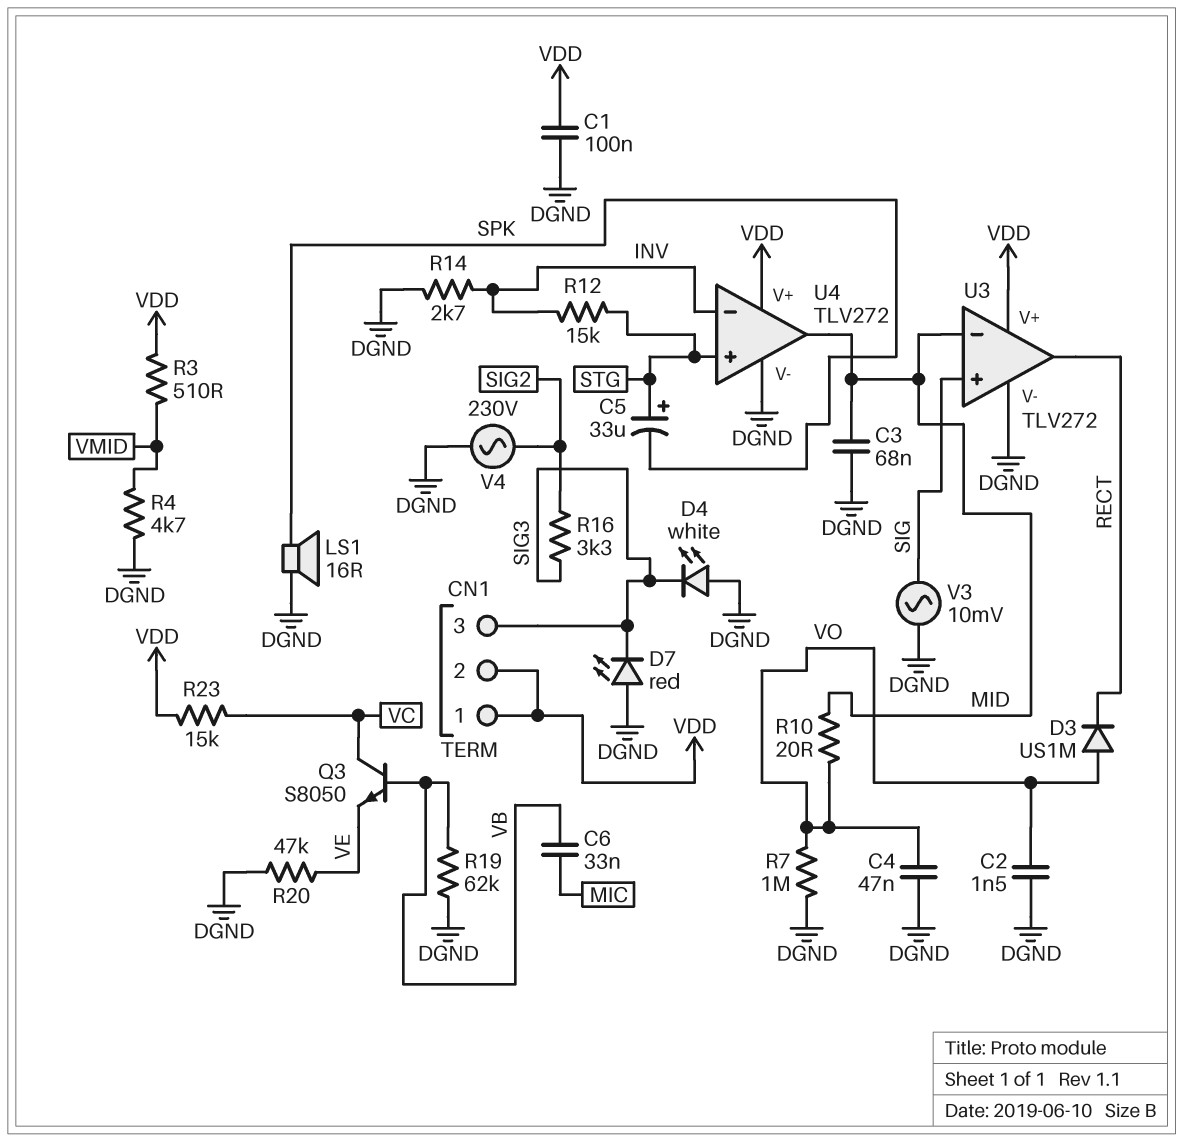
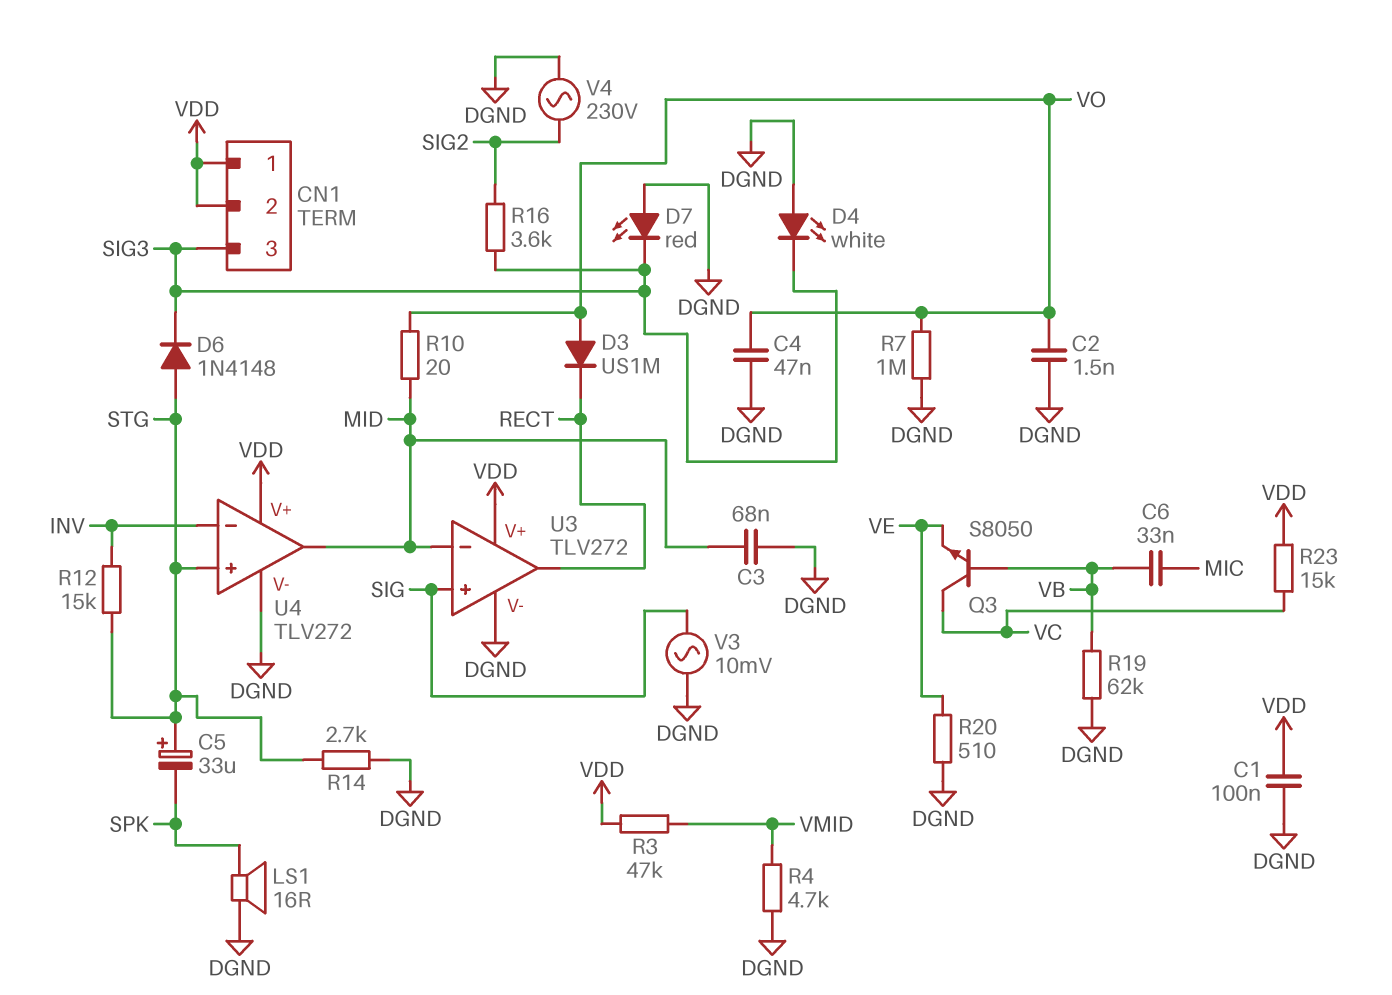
D6: none -> diode 1N4148 (A STG, K SIG3)
R3: 510 (VDD, VMID) -> 47k (VDD, VMID)
R14: 2.7k (DGND, INV) -> 2.7k (DGND, STG)
R16: 3.3k (SIG2, SIG3) -> 3.6k (SIG2, SIG3)
R20: 47k (DGND, VE) -> 510 (DGND, VE)

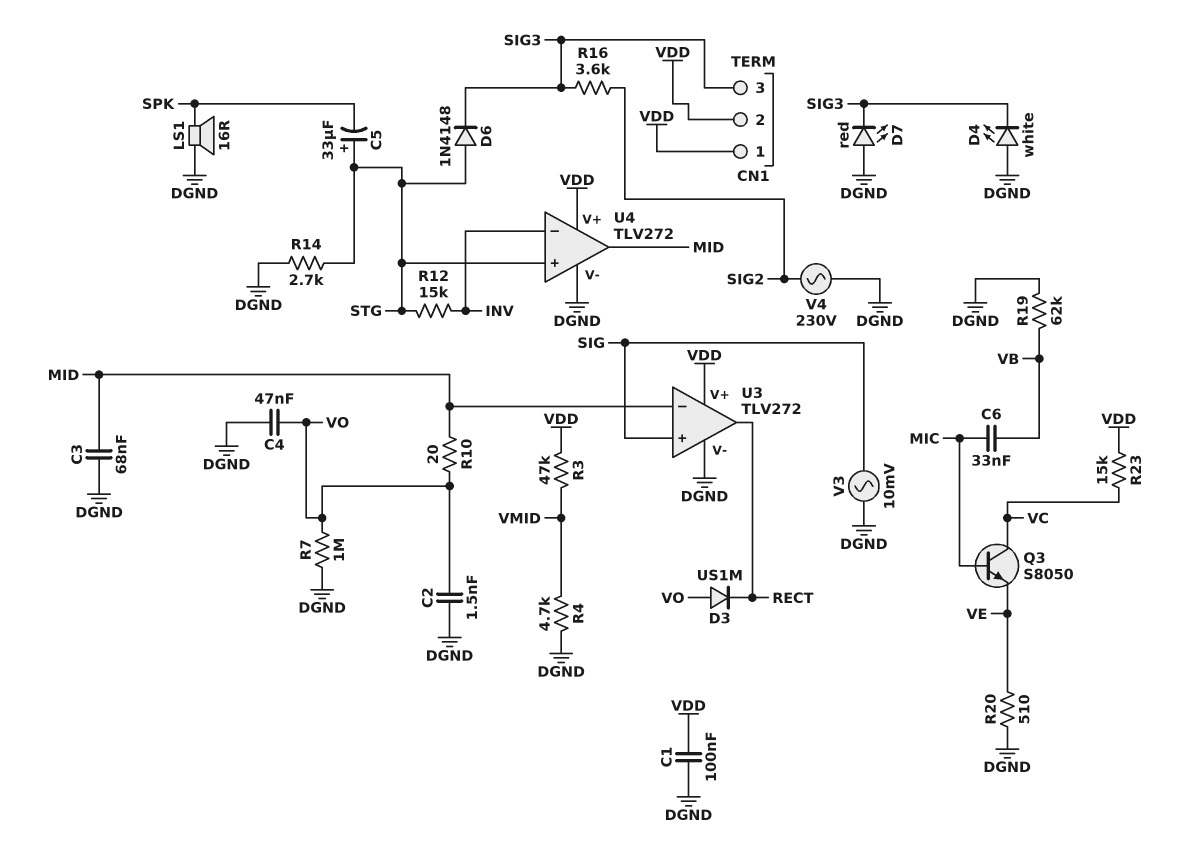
Q3: NPN S8050 (B VB, C VC, E VE) -> NPN S8050 (B MIC, C VC, E VE)

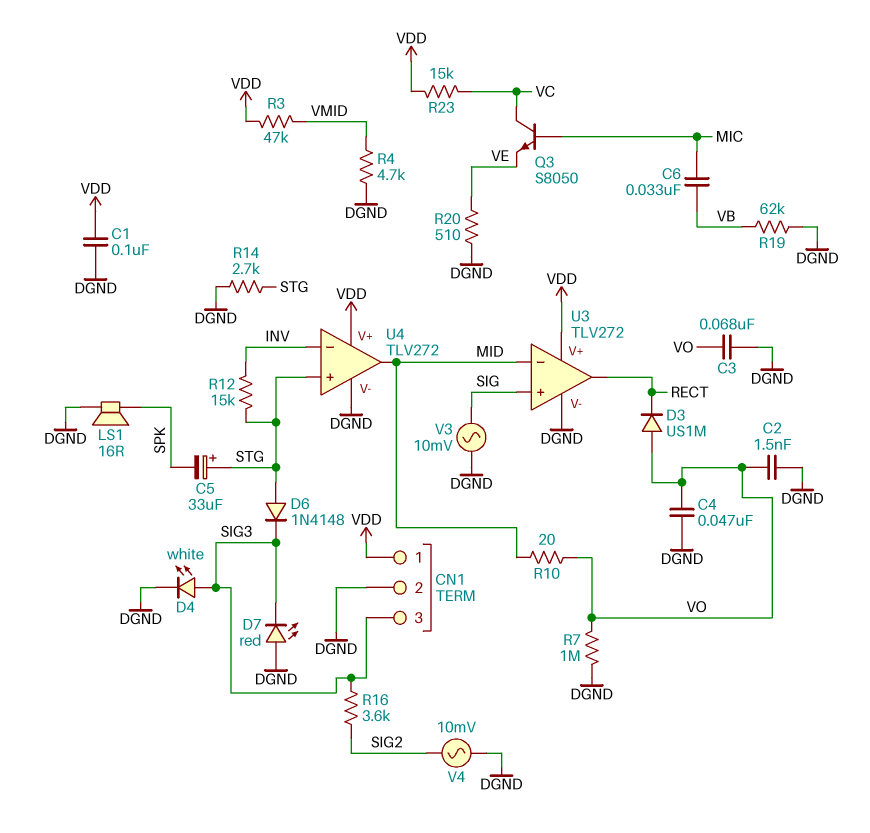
C3: 68nF (DGND, MID) -> 68nF (DGND, VO)
CN1 pin 2: VDD -> DGND
D4: LED white (A DGND, K SIG3) -> LED white (A SIG3, K DGND)
V4: AC 230V (DGND, SIG2) -> AC 10mV (DGND, SIG2)

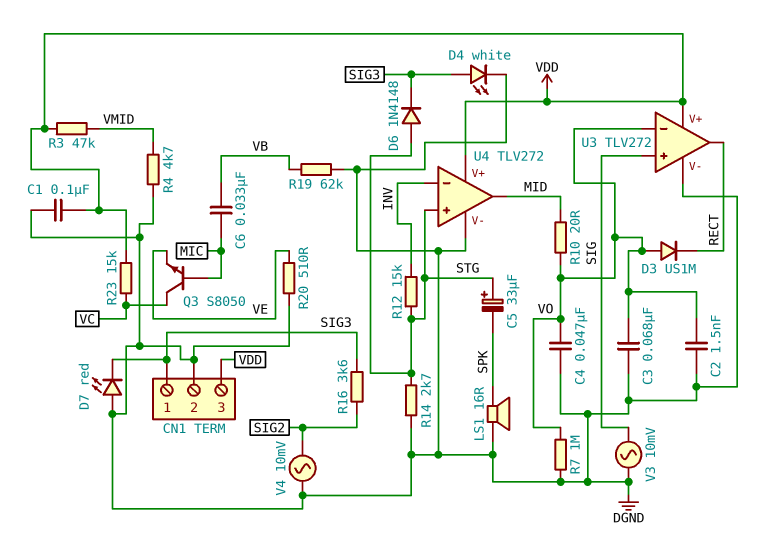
CN1 pin 1: VDD -> SIG3
CN1 pin 3: SIG3 -> VDD
U3 pin in-: MID -> VO

